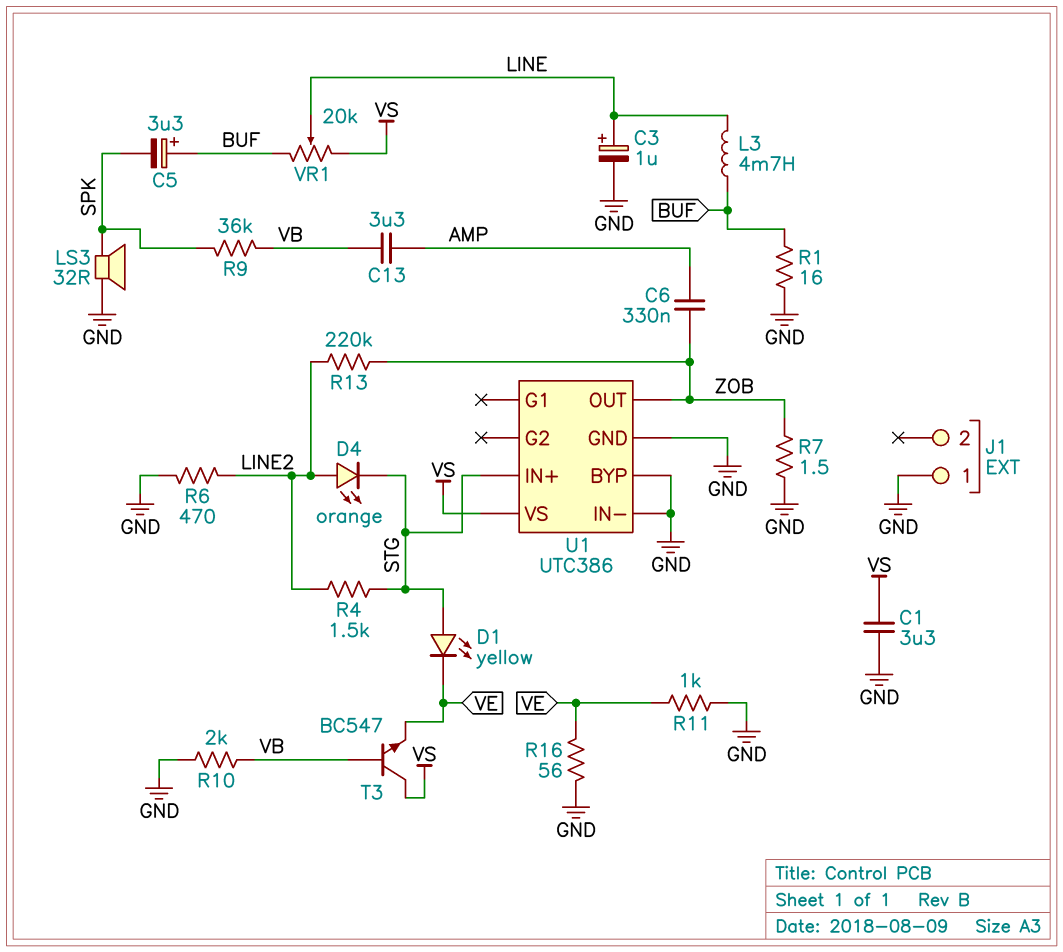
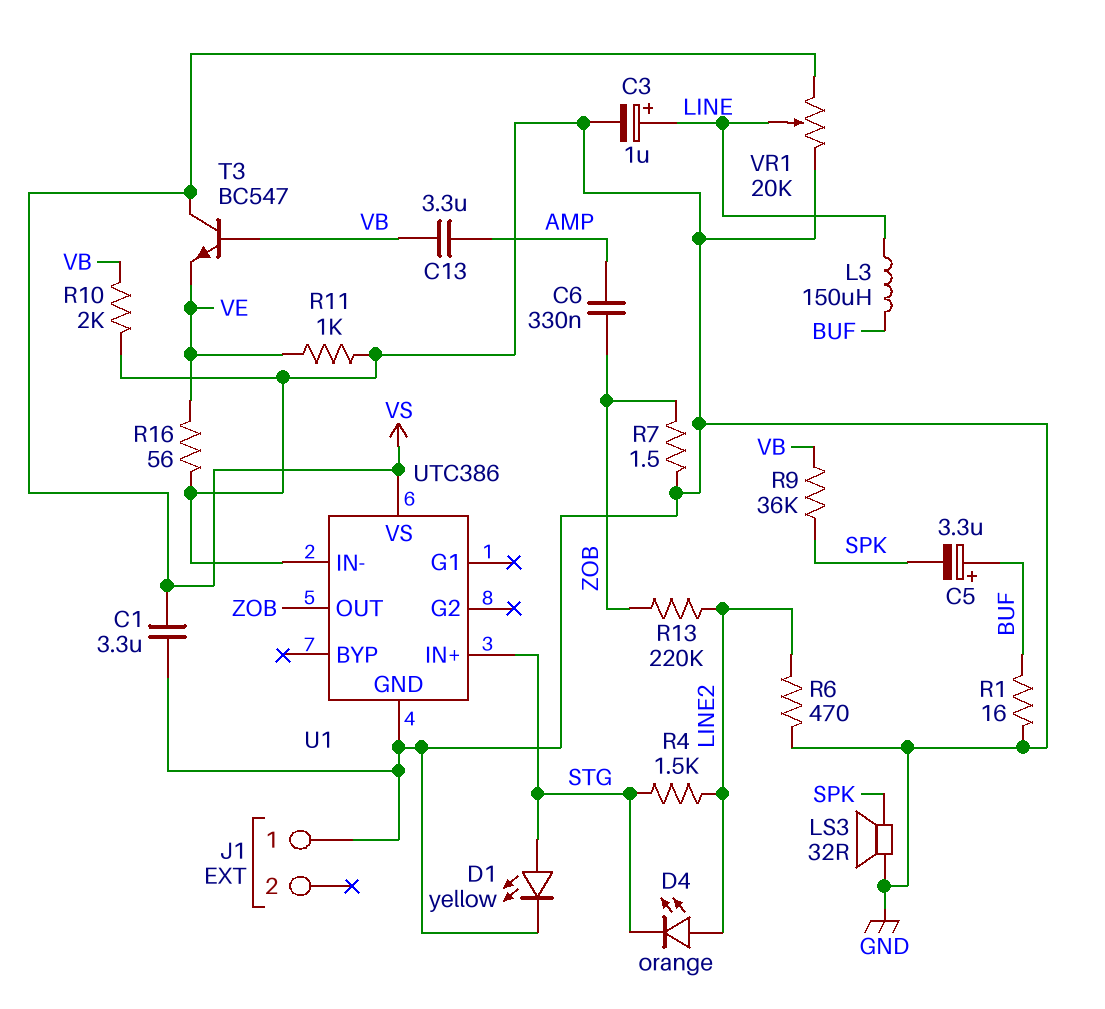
D1: LED yellow (A STG, K VE) -> LED yellow (A STG, K GND)
L3: 4.7mH (BUF, LINE) -> 150uH (BUF, LINE)
U1 pin BYP: GND -> none
VR1: 20k (BUF, VS, wiper LINE) -> 20k (GND, VS, wiper LINE)

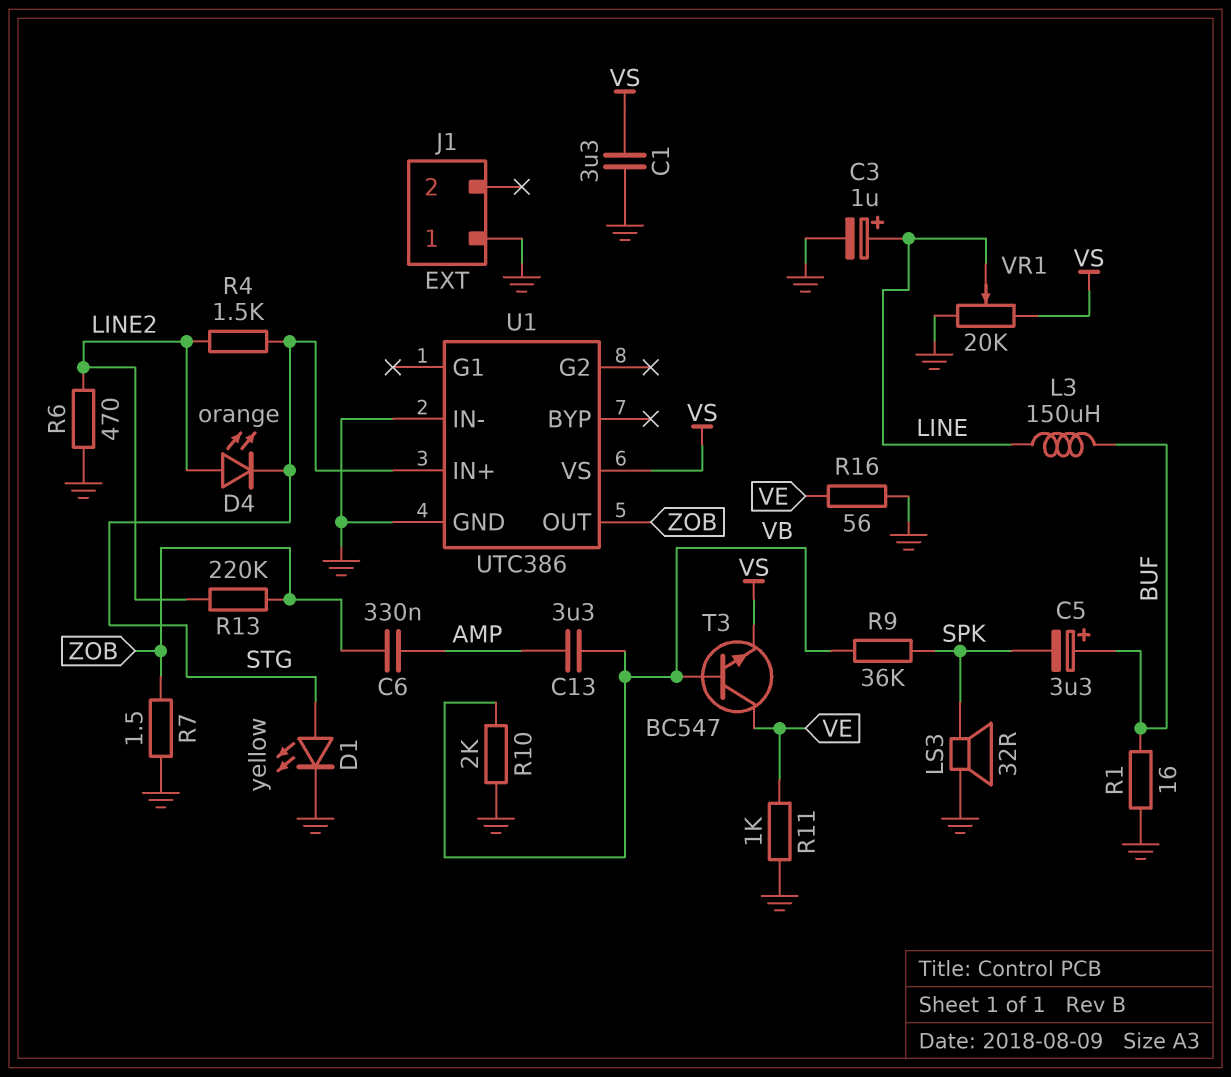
T3: NPN BC547 (B VB, C VS, E VE) -> NPN BC547 (B VB, C VE, E VS)

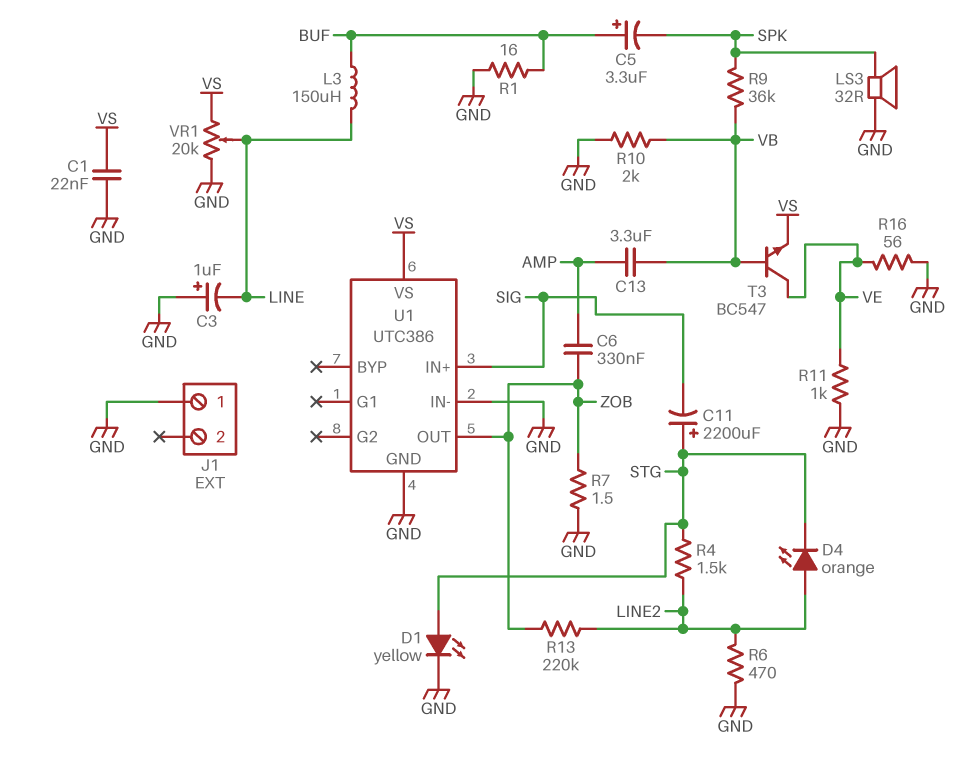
C1: 3.3uF (GND, VS) -> 22nF (GND, VS)
C3: 1uF (plus LINE, minus GND) -> 1uF (plus GND, minus LINE)
C11: none -> 2200uF (plus STG, minus SIG)
U1 pin IN+: STG -> SIG

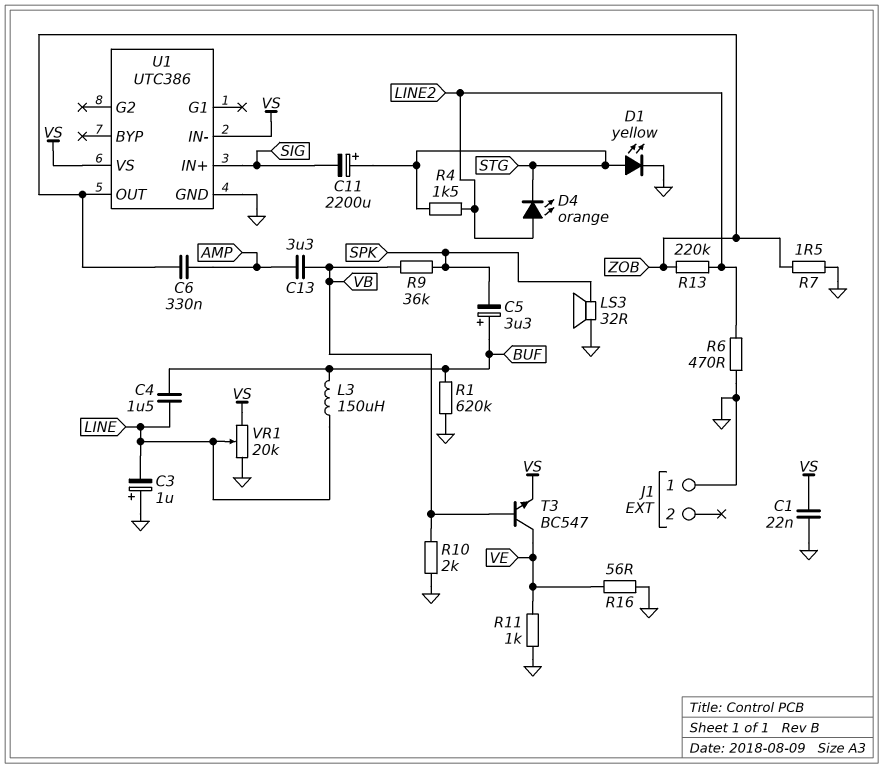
C4: none -> 1.5uF (BUF, LINE)
R1: 16 (BUF, GND) -> 620k (BUF, GND)
U1 pin IN-: GND -> VS

